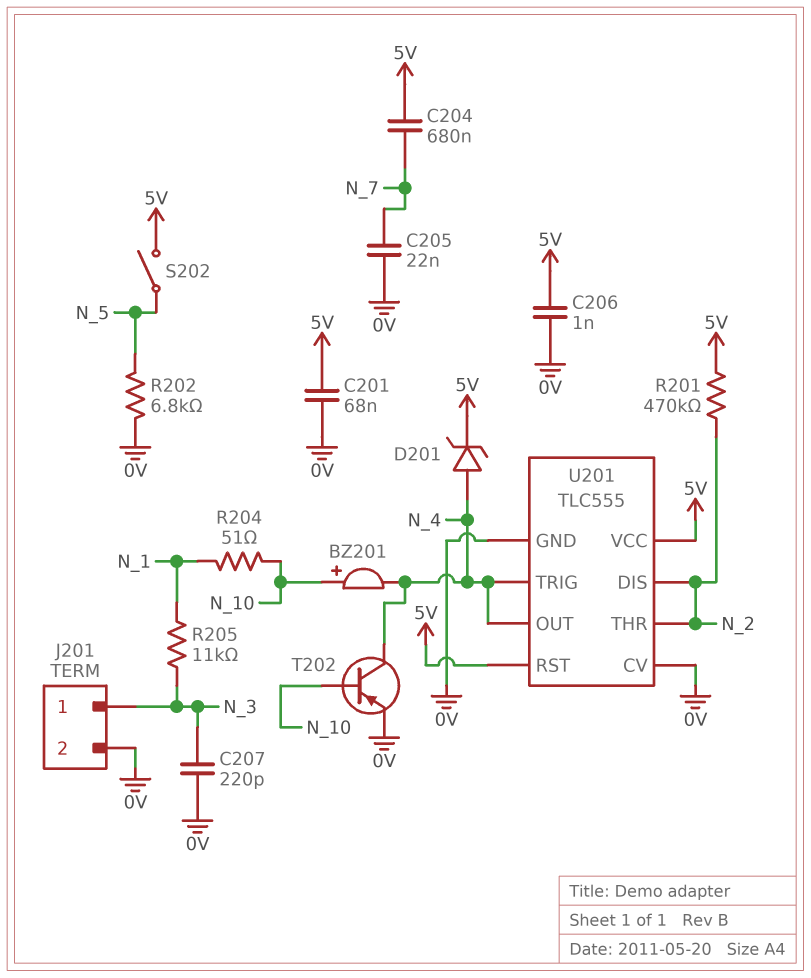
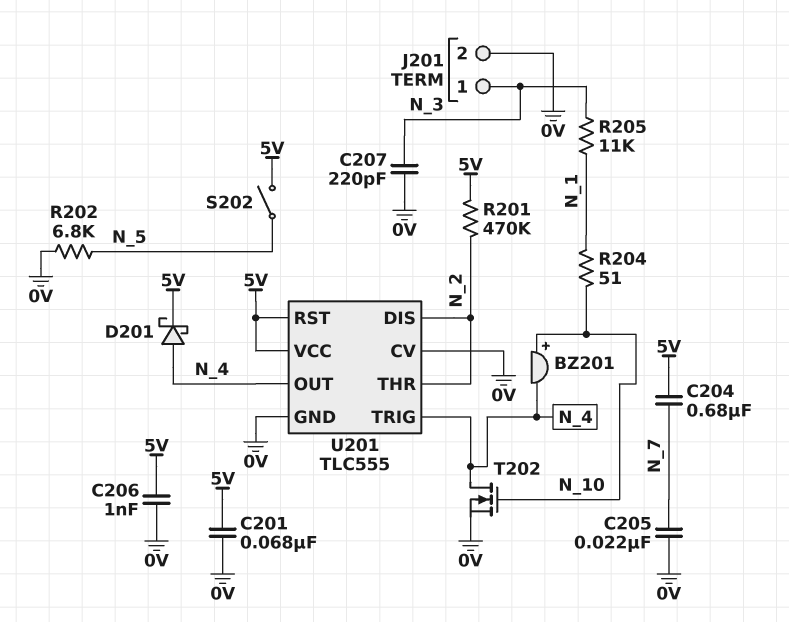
D201: zener (A N_4, K 5V) -> schottky (A N_4, K 5V)
T202: PNP (B N_10, C N_4, E 0V) -> NMOS (G N_10, D N_4, S 0V)

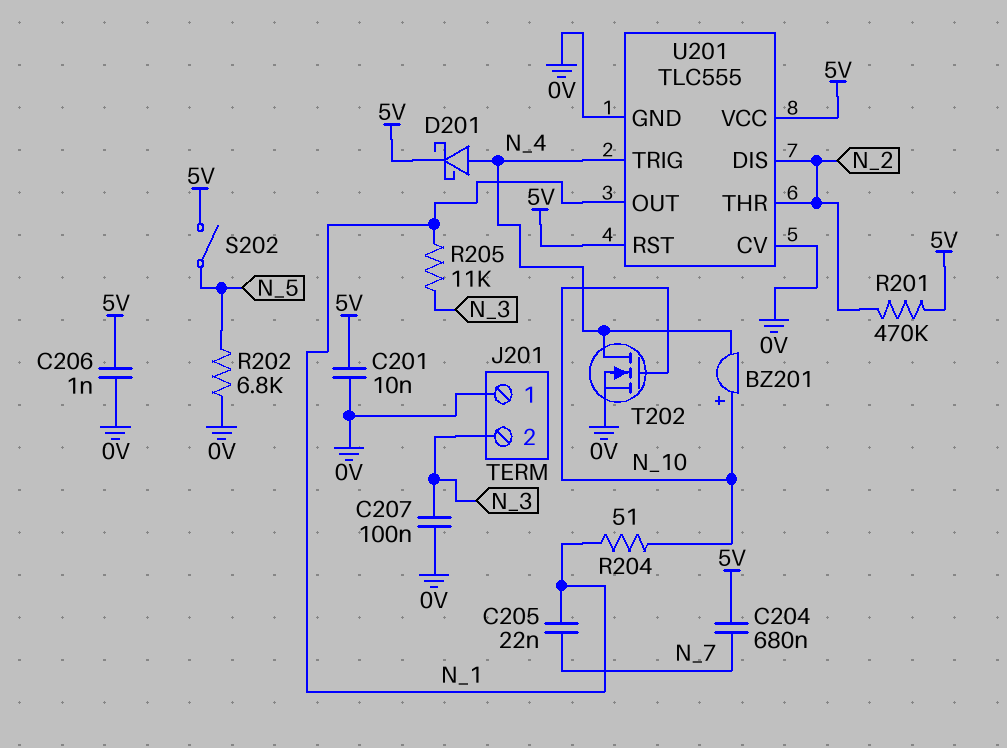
C201: 68nF (0V, 5V) -> 10nF (0V, 5V)
C205: 22nF (0V, N_7) -> 22nF (N_1, N_7)
C207: 220pF (0V, N_3) -> 100nF (0V, N_3)
J201 pin 1: N_3 -> 0V
J201 pin 2: 0V -> N_3
U201 pin OUT: N_4 -> N_1

